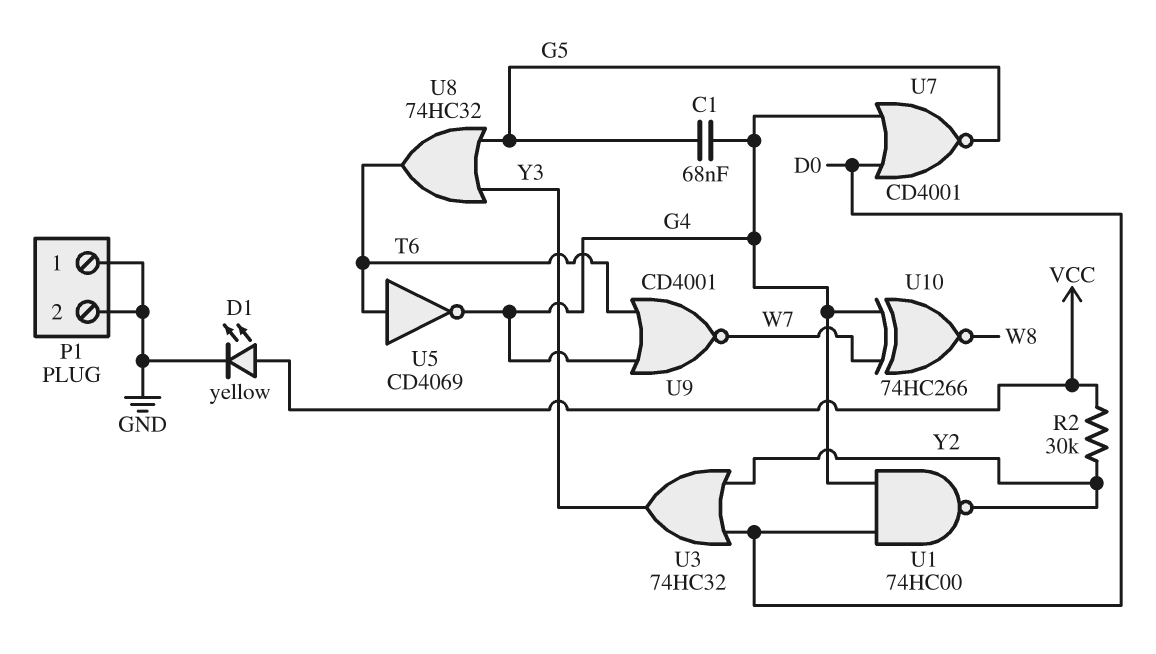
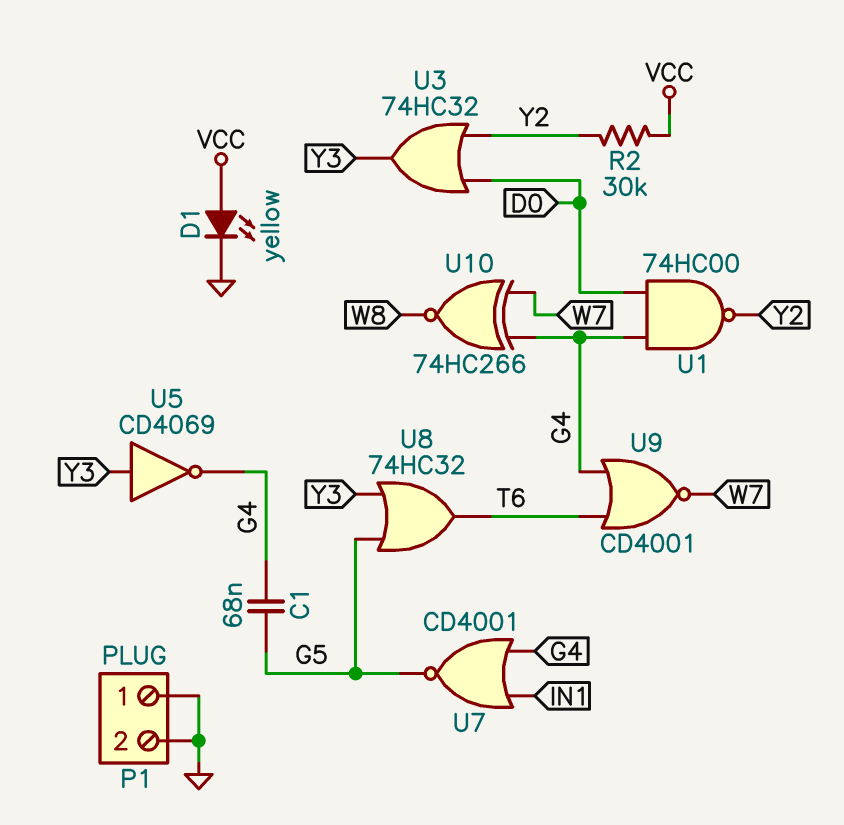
U5: NOT CD4069 (in T6, out G4) -> NOT CD4069 (in Y3, out G4)
U7: NOR CD4001 (in D0, in G4, out G5) -> NOR CD4001 (in G4, in IN1, out G5)

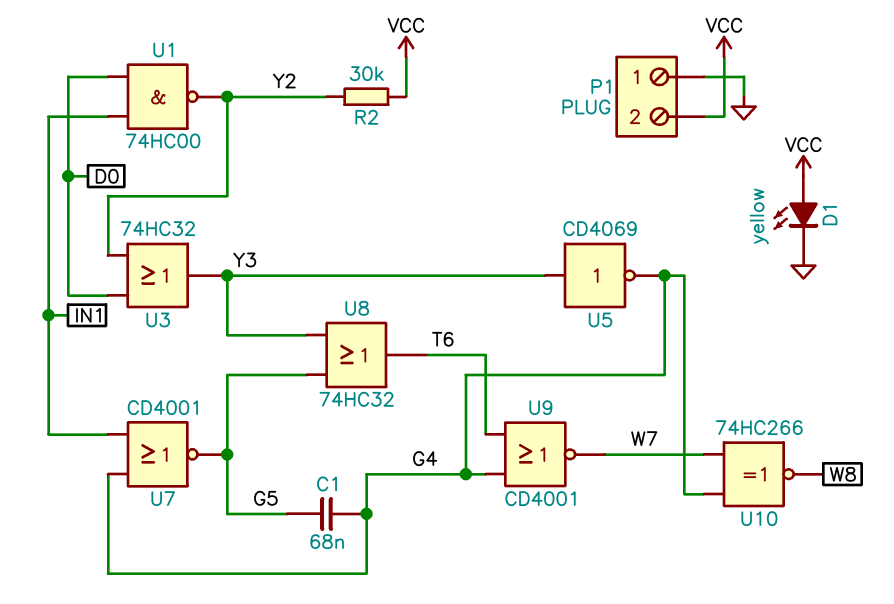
P1 pin 2: GND -> VCC
U1: NAND 74HC00 (in D0, in G4, out Y2) -> NAND 74HC00 (in D0, in IN1, out Y2)

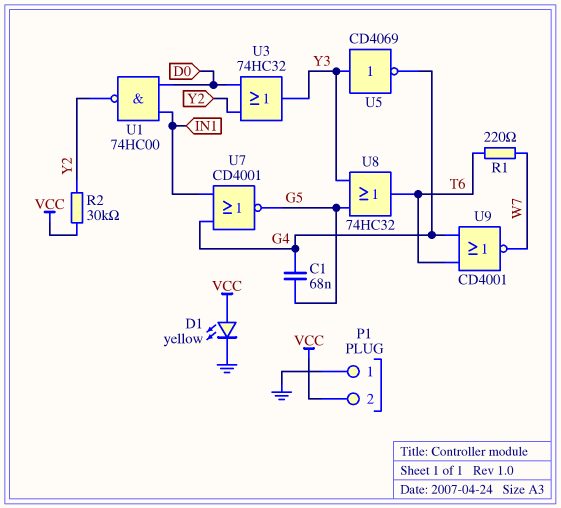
R1: none -> 220 (T6, W7)
U10: XNOR 74HC266 (in G4, in W7, out W8) -> none

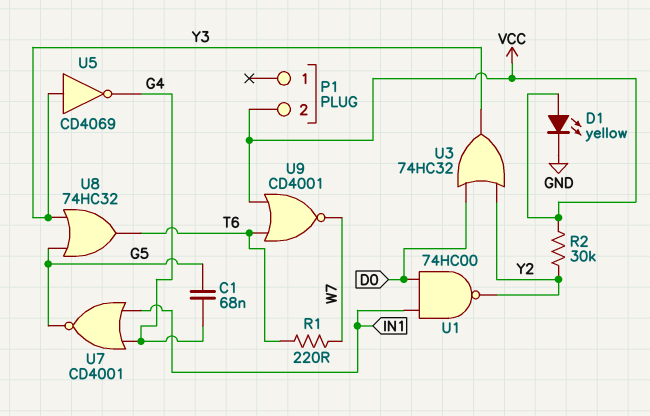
P1 pin 1: GND -> none
U9: NOR CD4001 (in G4, in T6, out W7) -> NOR CD4001 (in T6, in VCC, out W7)

